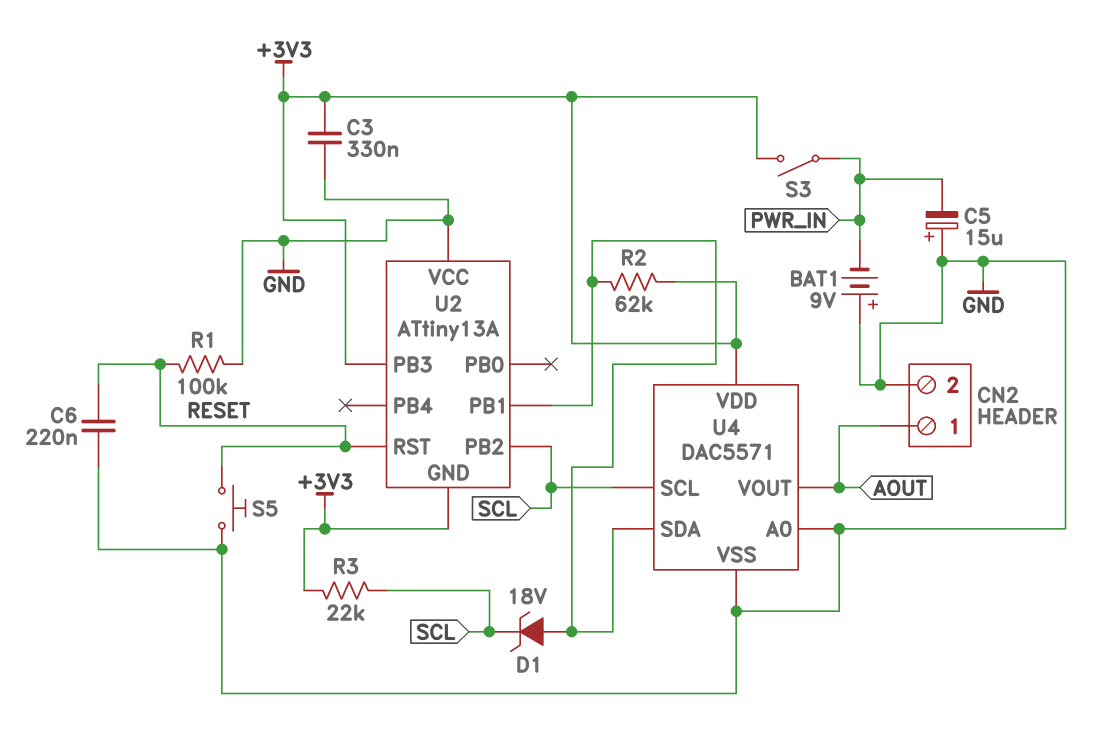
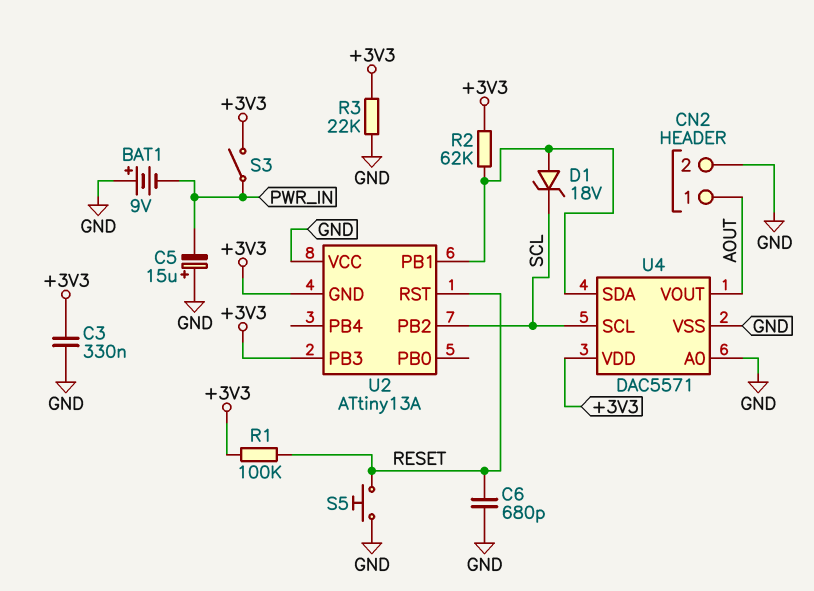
C6: 220nF (GND, RESET) -> 680pF (GND, RESET)
R1: 100k (GND, RESET) -> 100k (+3V3, RESET)
R3: 22k (+3V3, SCL) -> 22k (+3V3, GND)

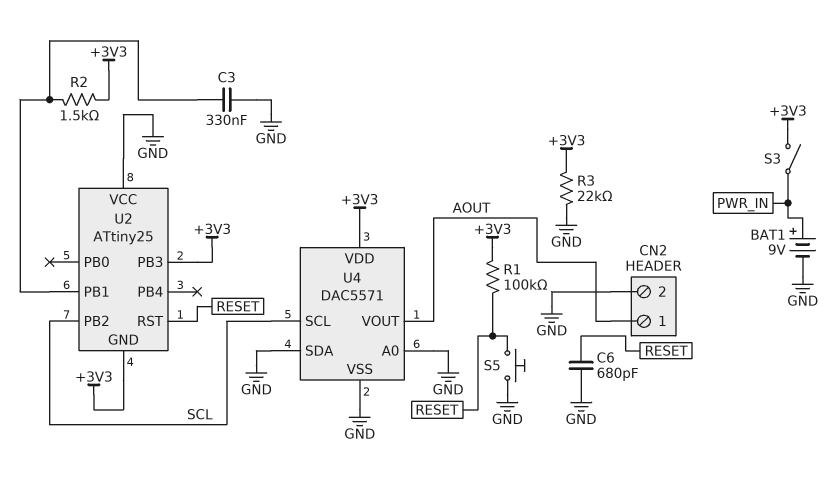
BAT1: 9V (plus GND, minus PWR_IN) -> 9V (plus PWR_IN, minus GND)
C3: 330nF (+3V3, GND) -> 330nF (GND, U2/PB1)
C5: 15uF (plus GND, minus PWR_IN) -> none
D1: zener 18V (A U2/PB1, K SCL) -> none
R2: 62k (+3V3, U2/PB1) -> 1.5k (+3V3, U2/PB1)
U2: ATtiny13A -> ATtiny25
U4 pin SDA: U2/PB1 -> GND

